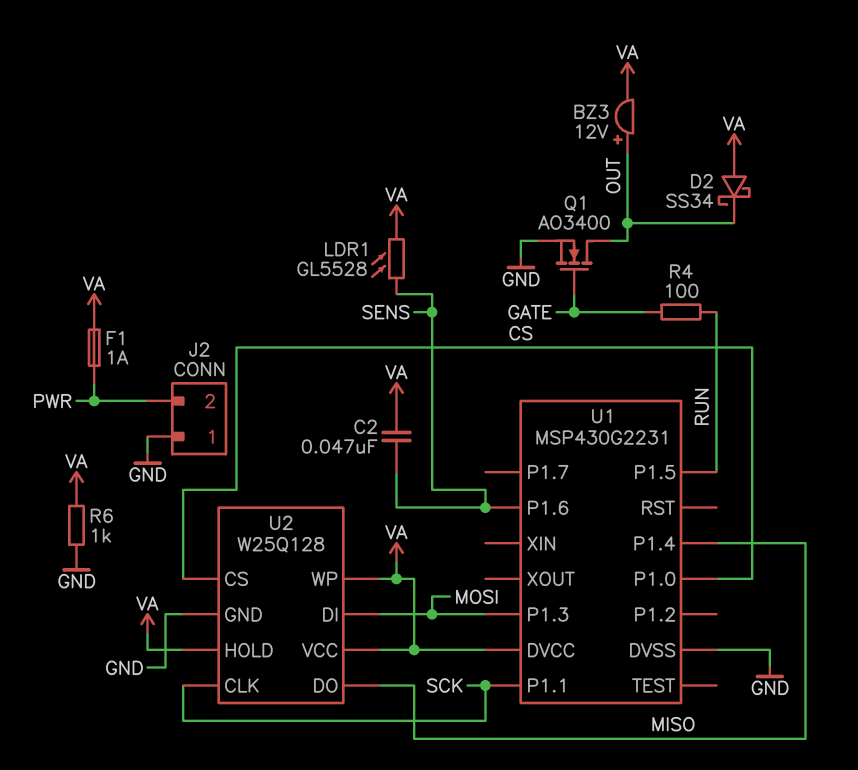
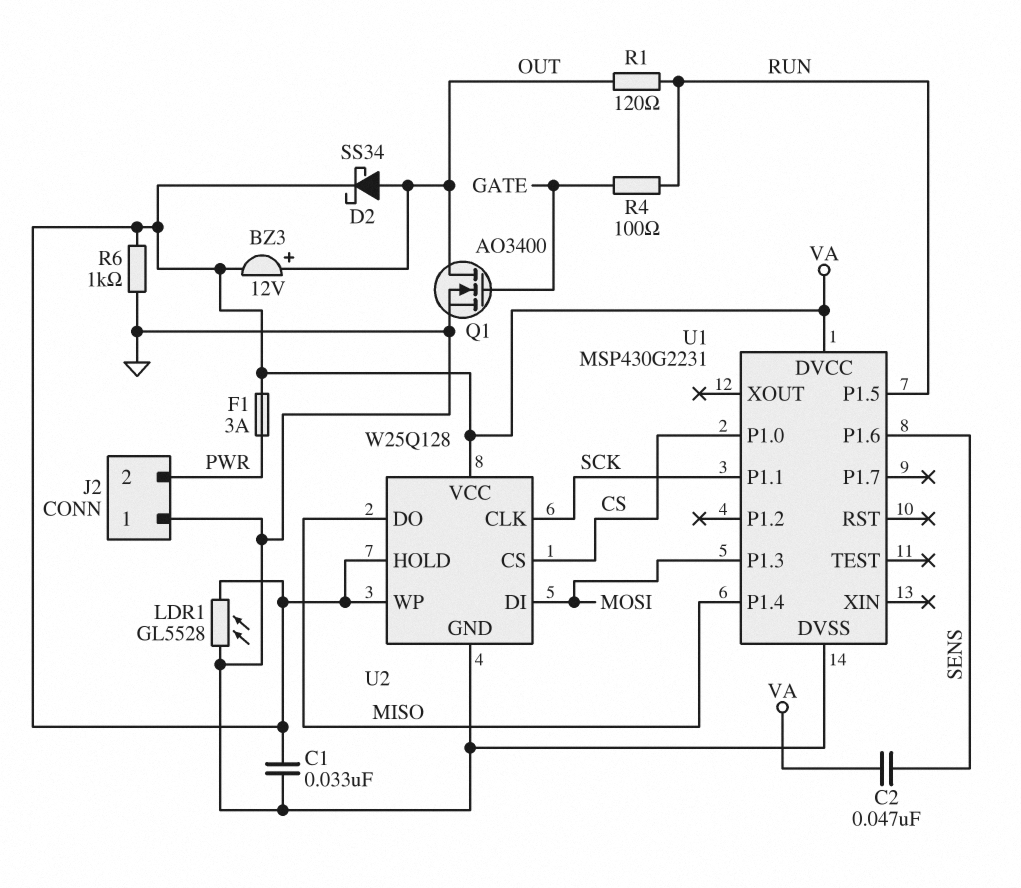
C1: none -> 33nF (GND, VA)
D2: schottky SS34 (A VA, K OUT) -> schottky SS34 (A OUT, K VA)
F1: 1A (PWR, VA) -> 3A (PWR, VA)
LDR1: GL5528 (SENS, VA) -> GL5528 (GND, VA)
R1: none -> 120 (OUT, RUN)

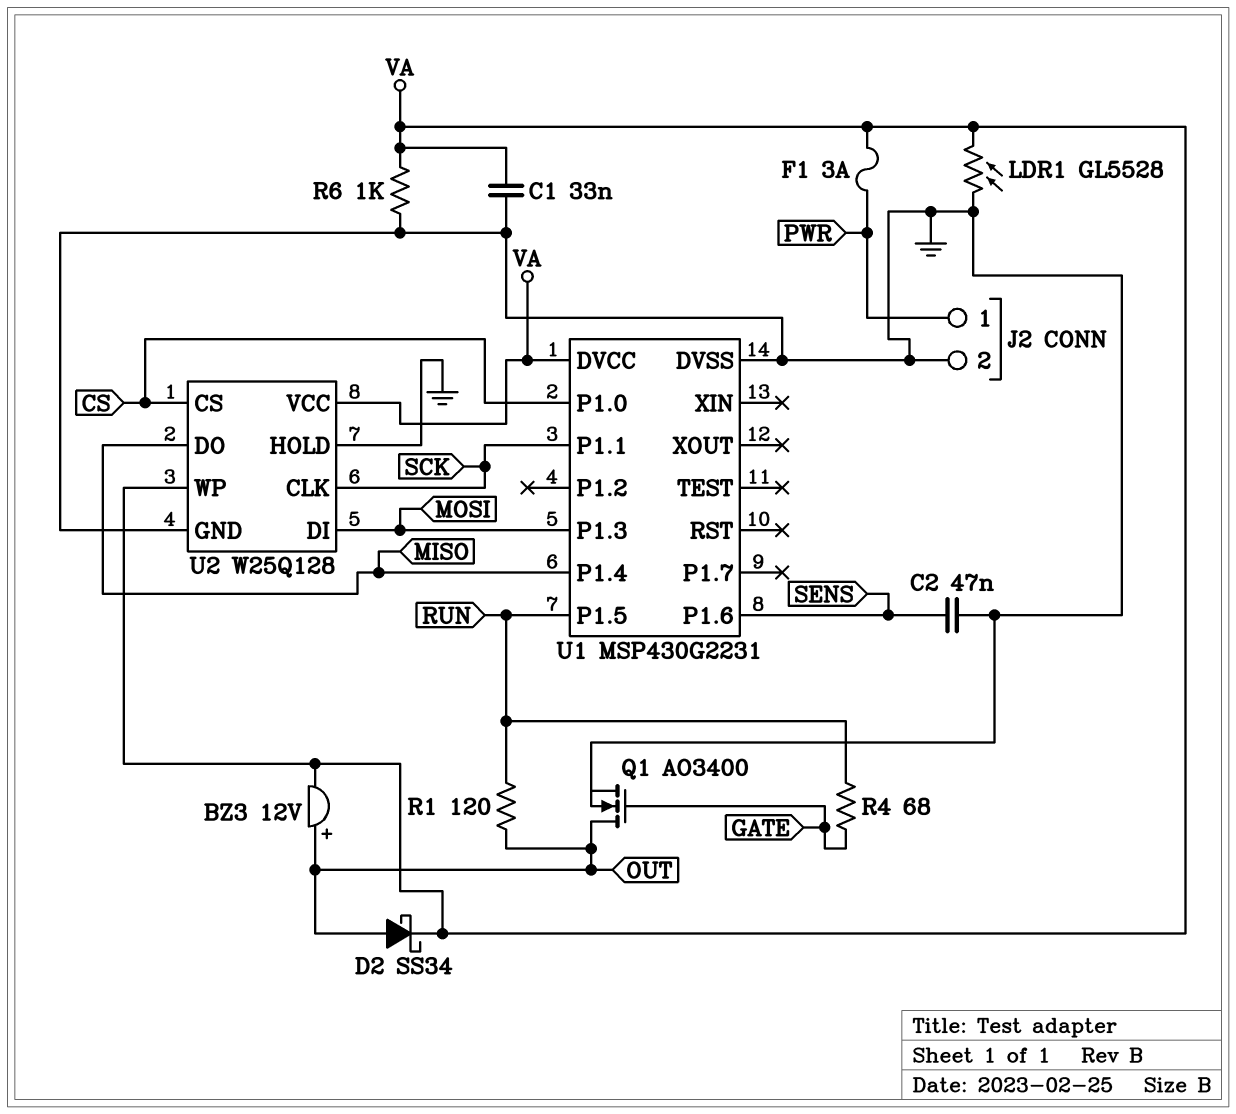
C2: 47nF (SENS, VA) -> 47nF (GND, SENS)
J2 pin 1: GND -> PWR
J2 pin 2: PWR -> GND
R4: 100 (GATE, RUN) -> 68 (GATE, RUN)
U2 pin HOLD: VA -> GND

